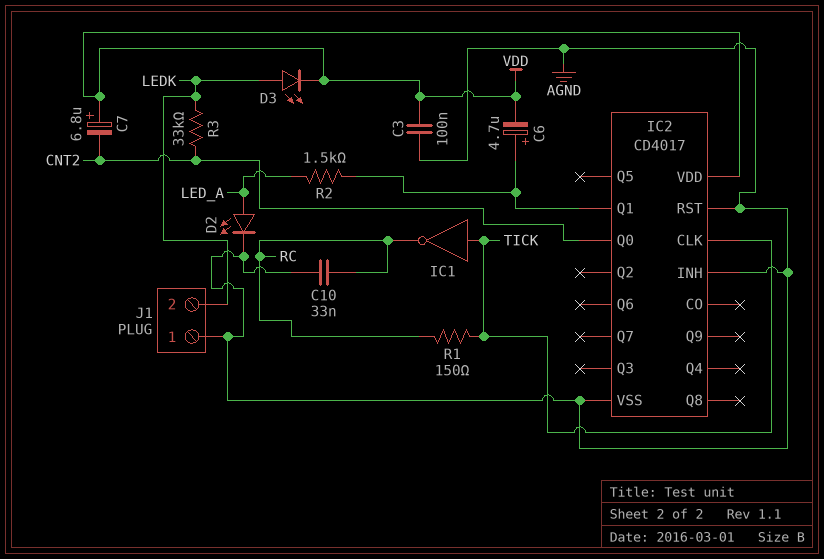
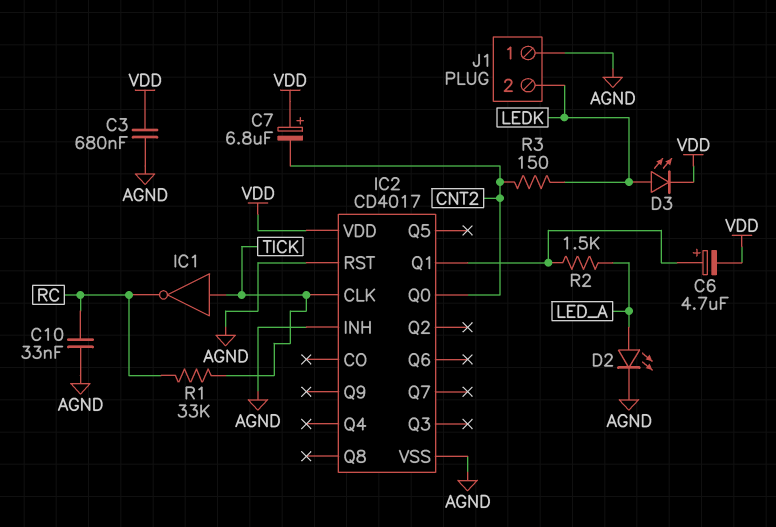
C3: 100nF (AGND, VDD) -> 680nF (AGND, VDD)
R1: 150 (RC, TICK) -> 33k (RC, TICK)
R3: 33k (CNT2, LEDK) -> 150 (CNT2, LEDK)

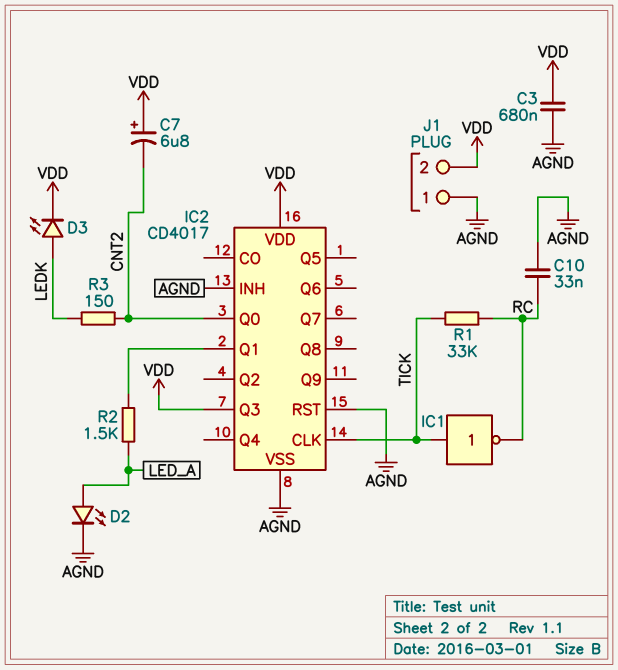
C6: 4.7uF (plus IC2/Q1, minus VDD) -> none
IC2 pin Q3: none -> VDD
J1 pin 2: LEDK -> VDD

